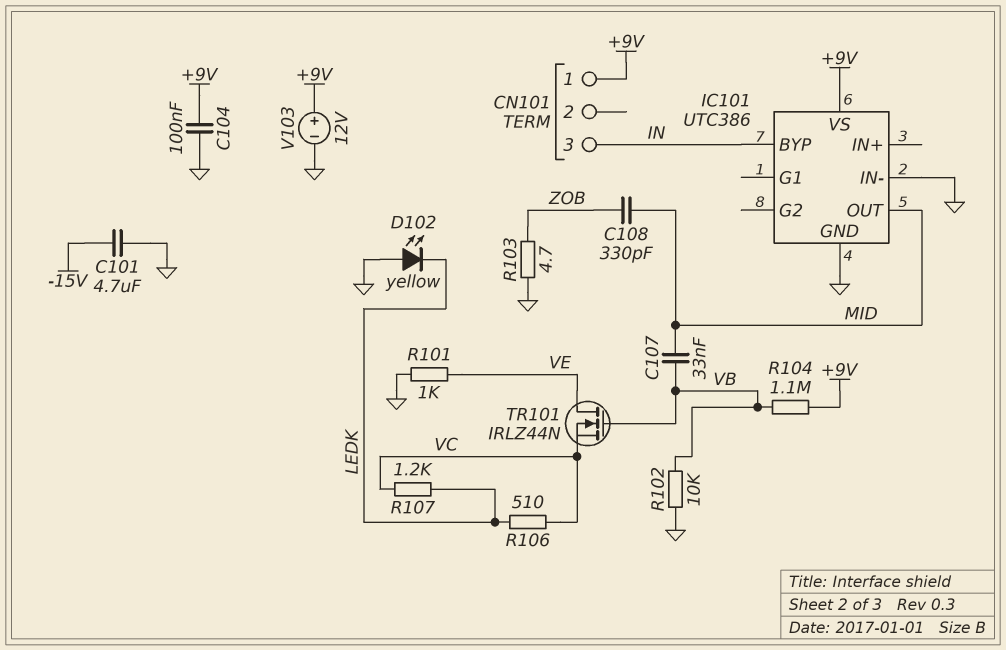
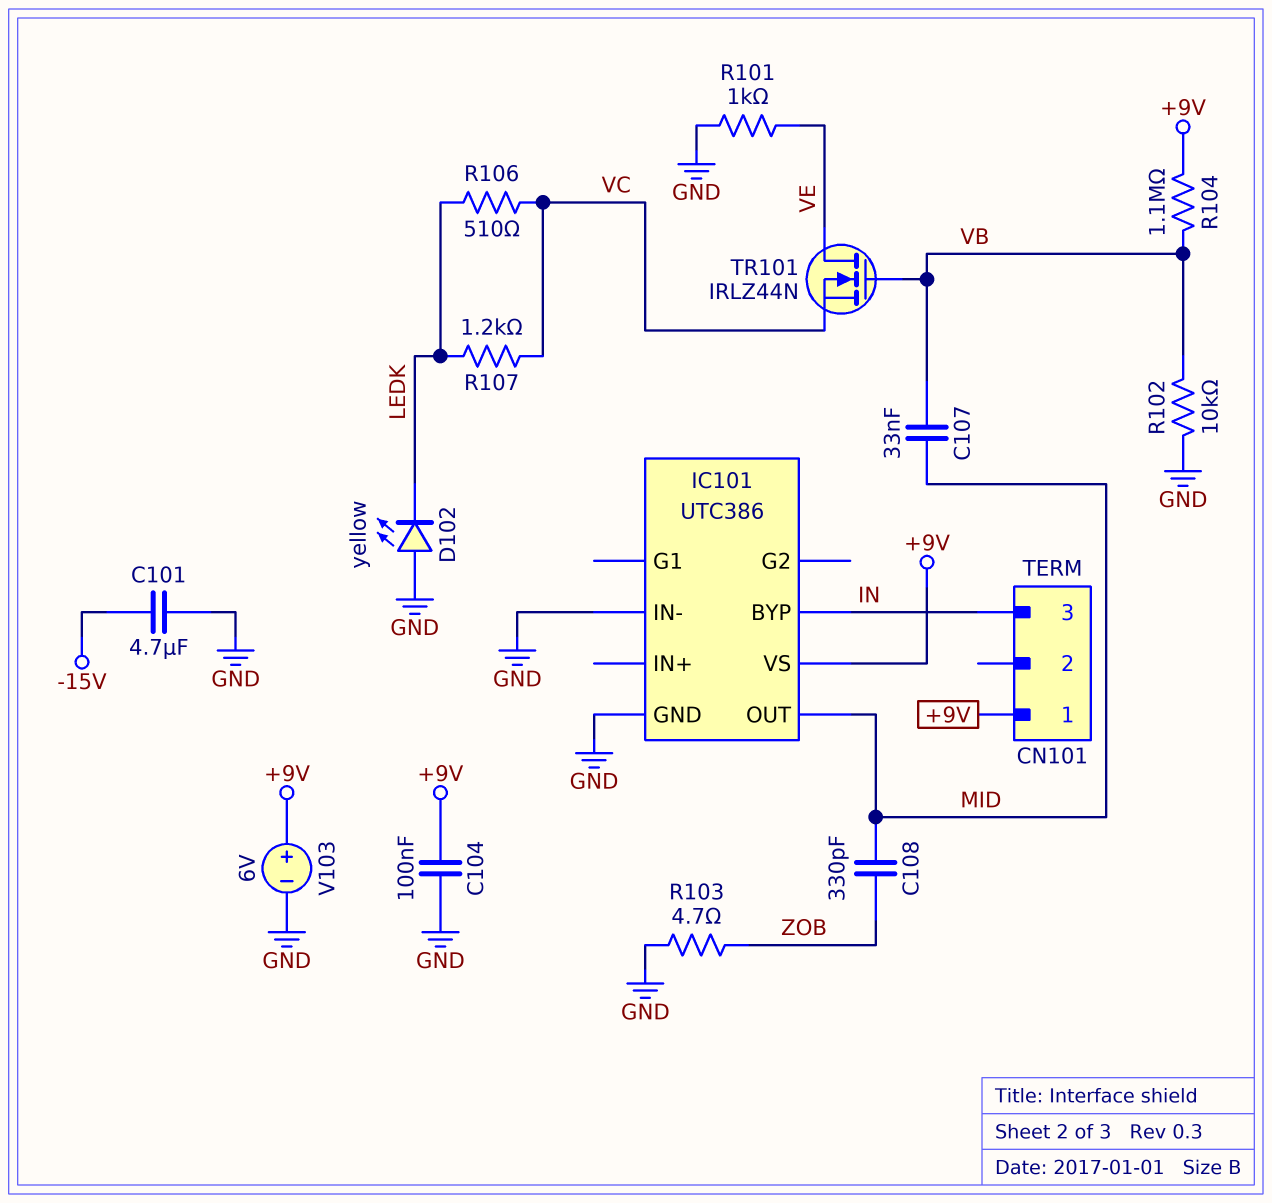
V103: 12V (plus +9V, minus GND) -> 6V (plus +9V, minus GND)

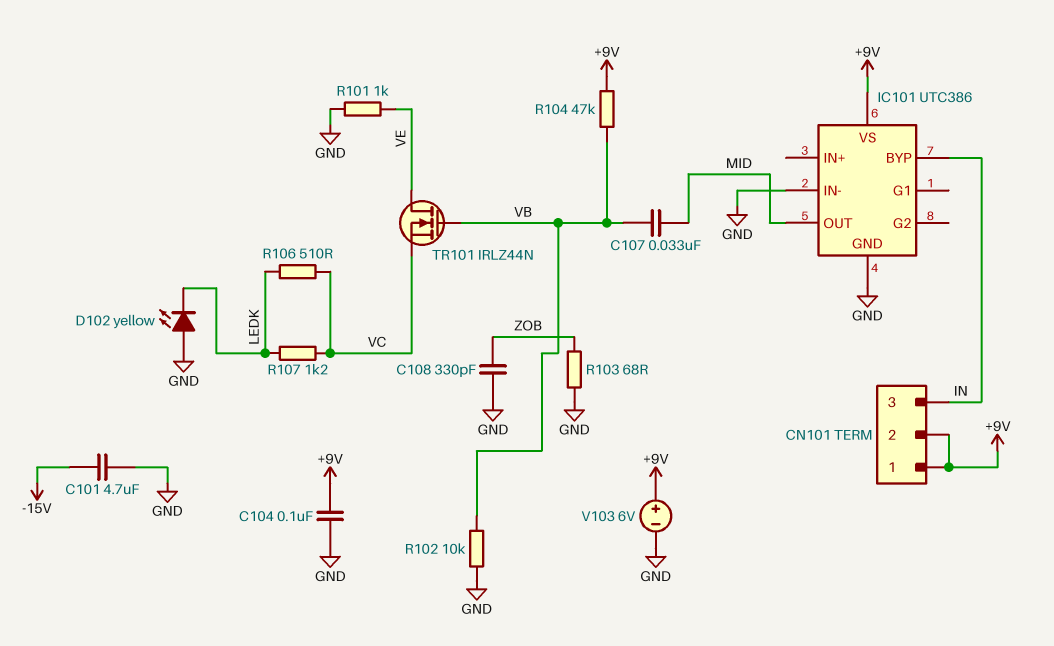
C108: 330pF (MID, ZOB) -> 330pF (GND, ZOB)
CN101 pin 2: none -> +9V
R103: 4.7 (GND, ZOB) -> 68 (GND, ZOB)
R104: 1.1M (+9V, VB) -> 47k (+9V, VB)

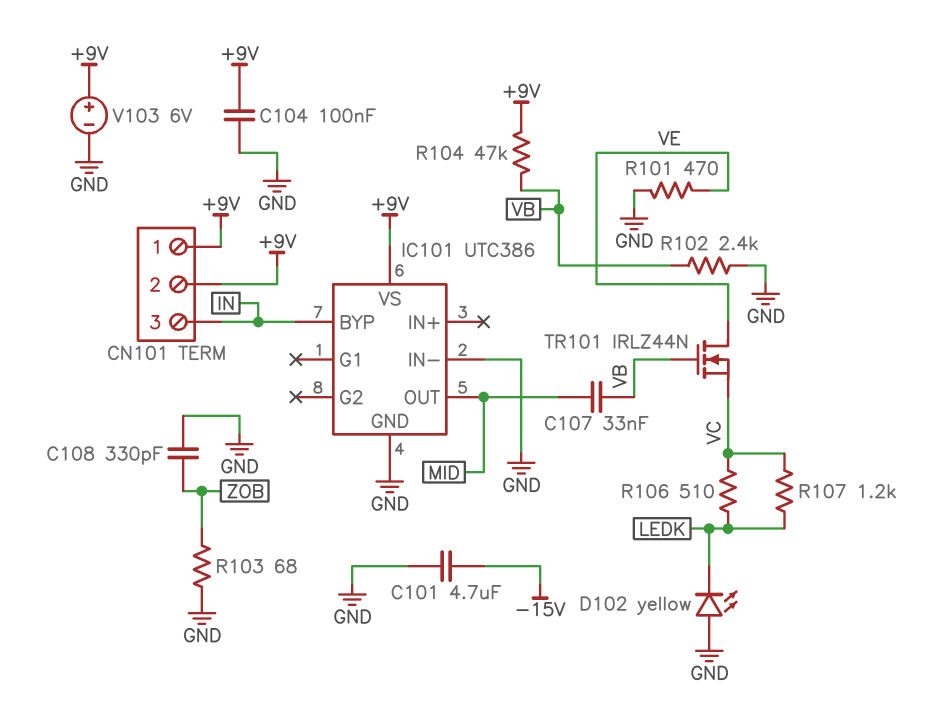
R101: 1k (GND, VE) -> 470 (GND, VE)
R102: 10k (GND, VB) -> 2.4k (GND, VB)

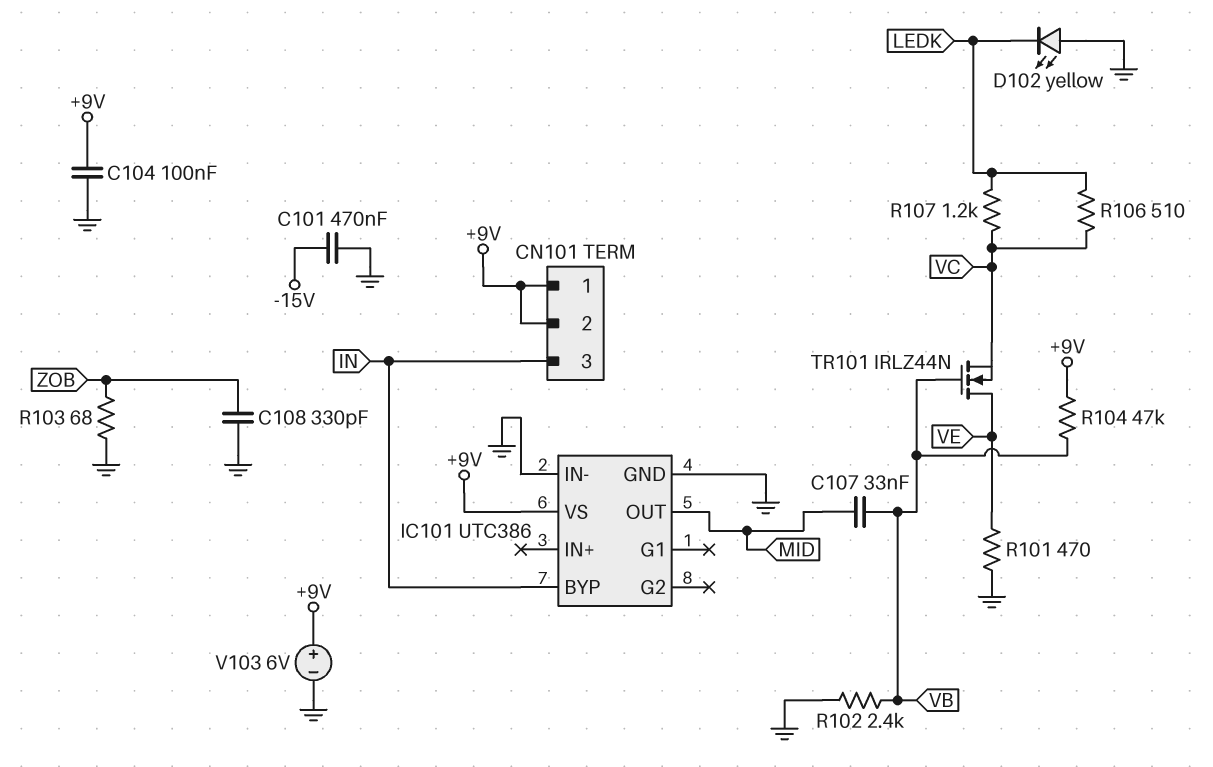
C101: 4.7uF (-15V, GND) -> 470nF (-15V, GND)

